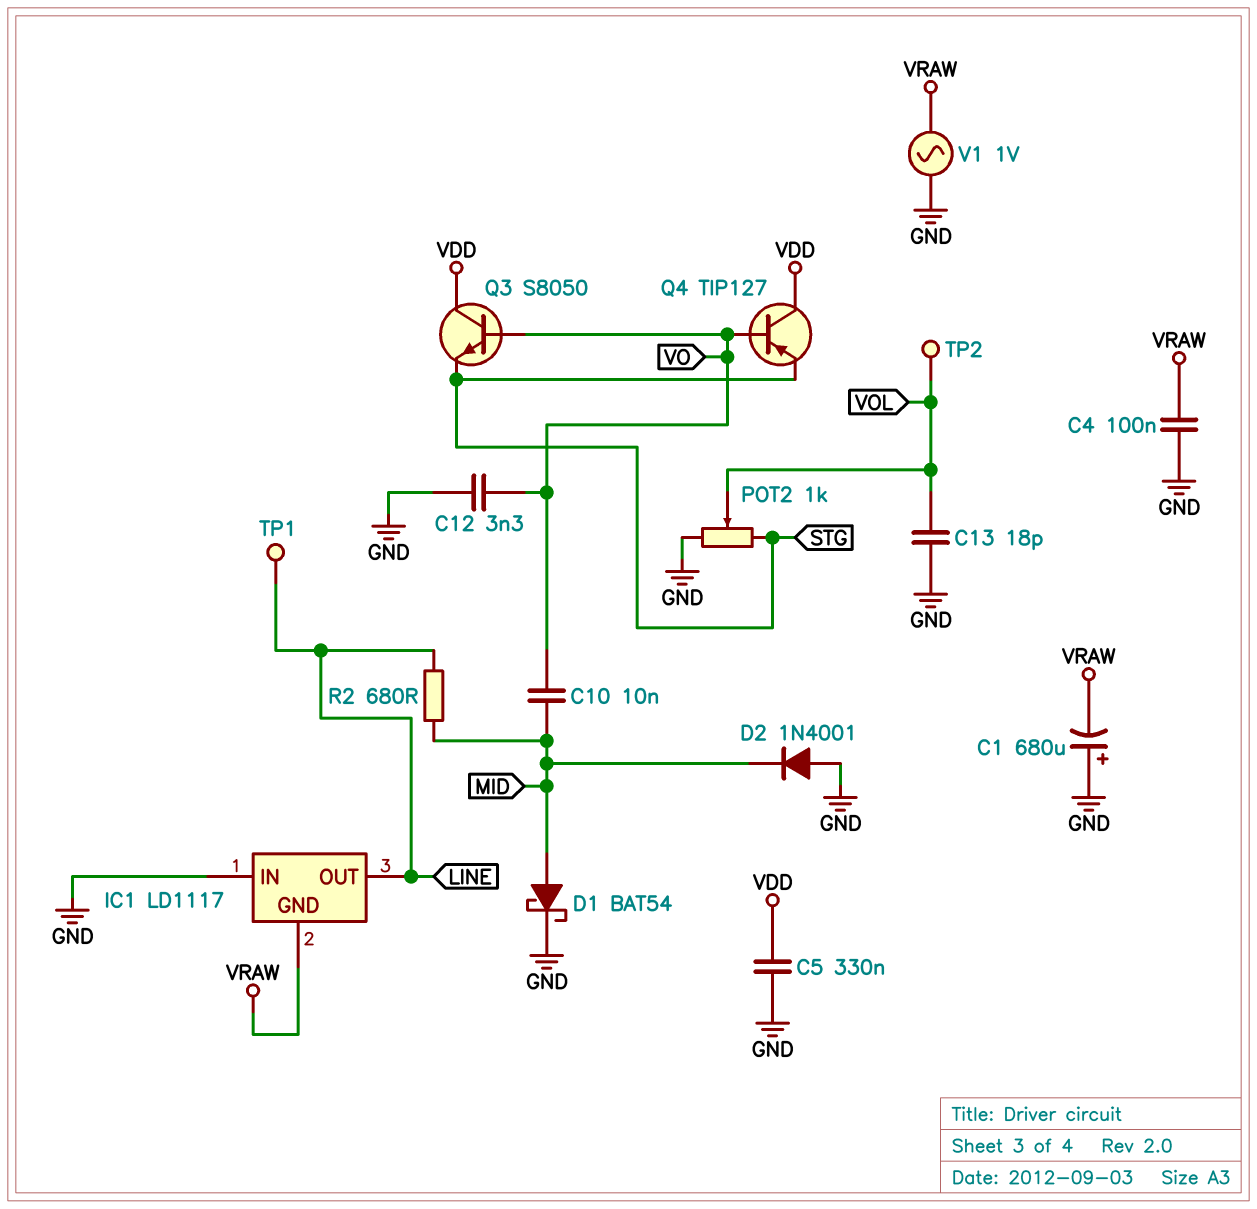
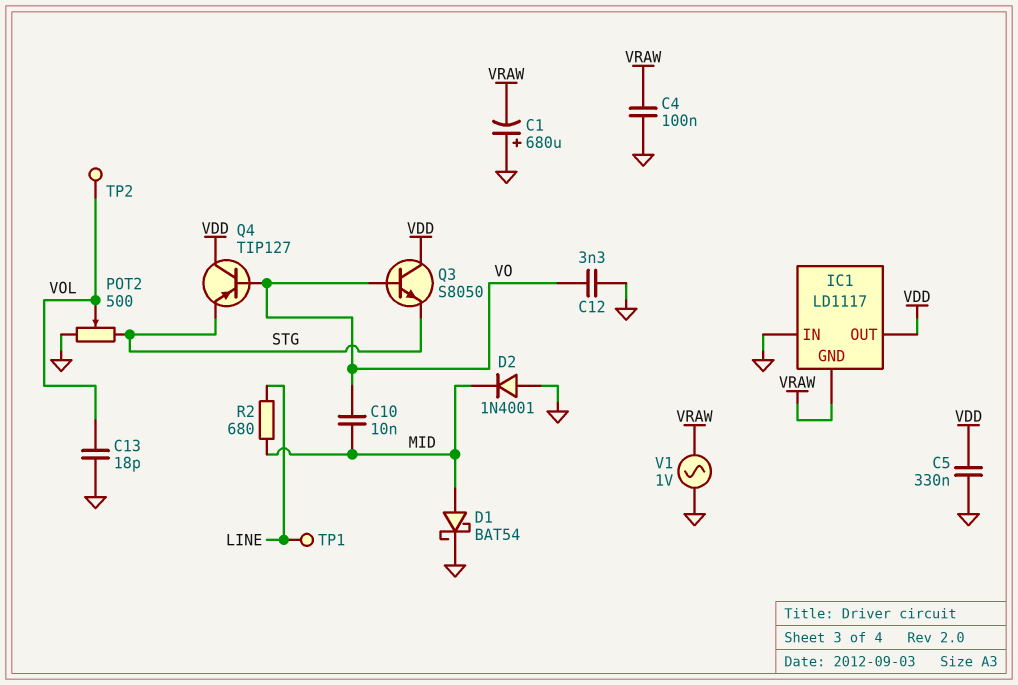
IC1 pin OUT: LINE -> VDD
POT2: 1k (GND, STG, wiper VOL) -> 500 (GND, STG, wiper VOL)

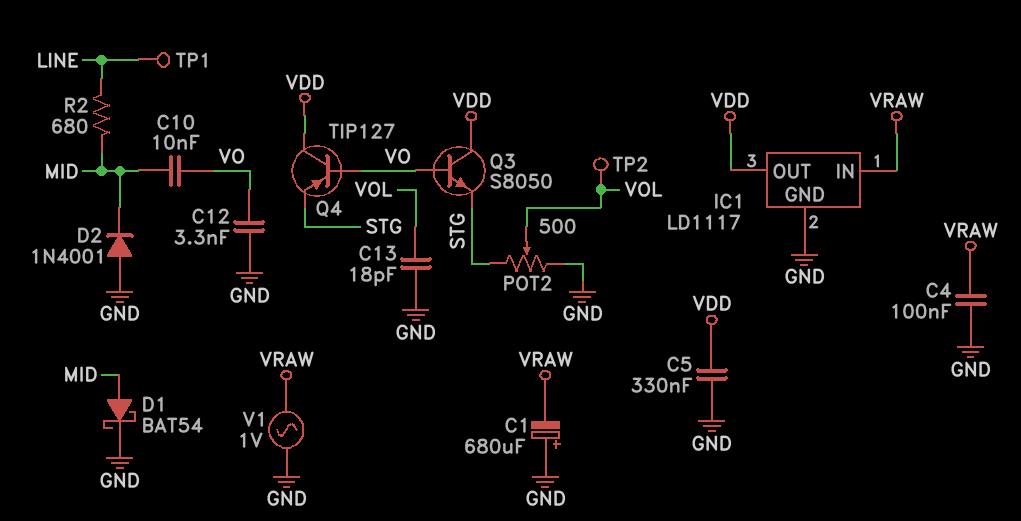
IC1 pin GND: VRAW -> GND
IC1 pin IN: GND -> VRAW

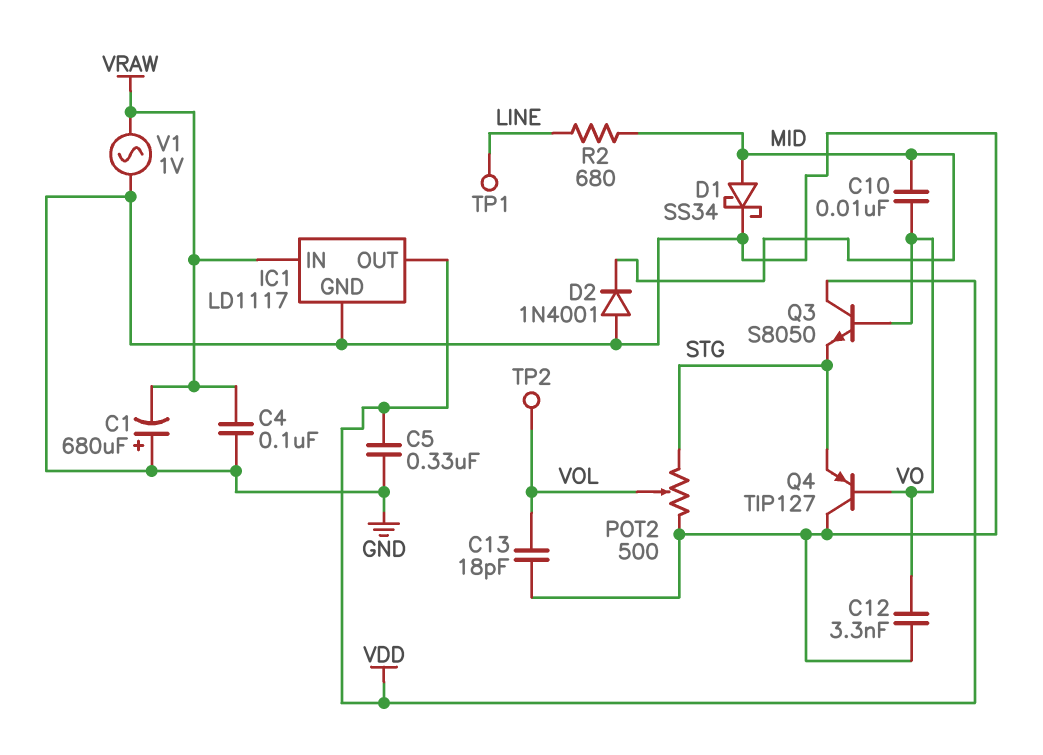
D1: schottky BAT54 (A MID, K GND) -> schottky SS34 (A MID, K GND)
Q4: PNP TIP127 (B VO, C VDD, E STG) -> PNP TIP127 (B VO, C GND, E STG)

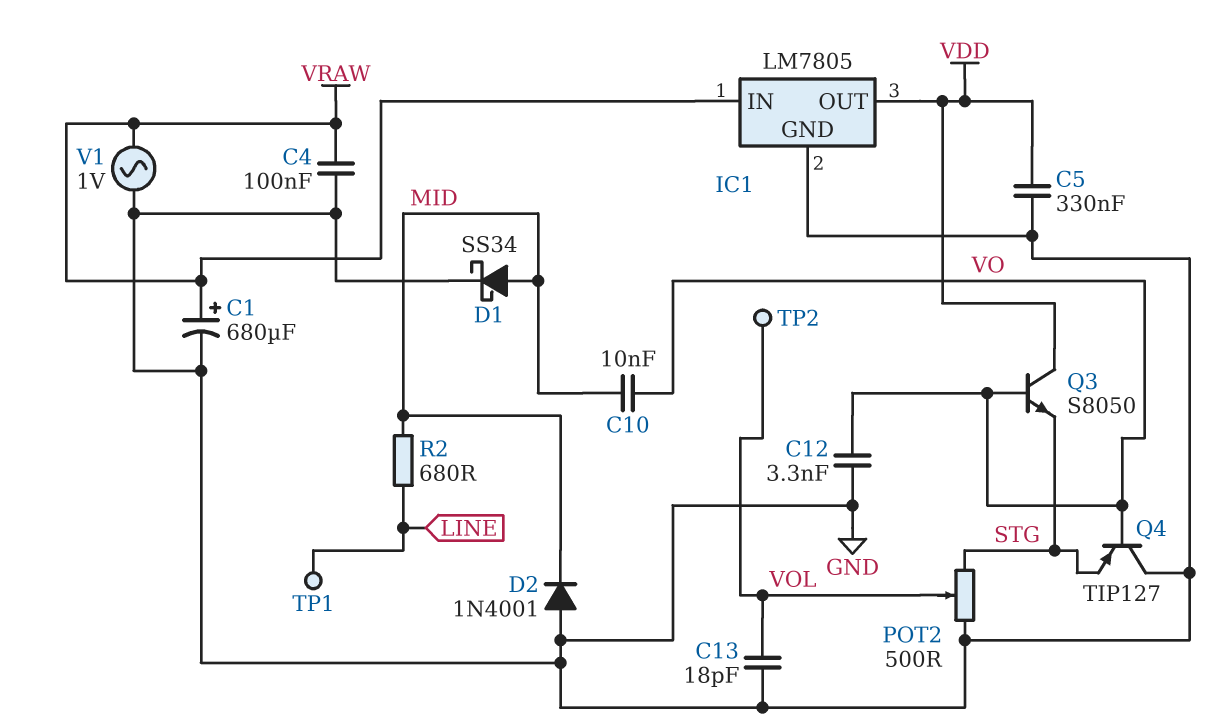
C1: 680uF (plus GND, minus VRAW) -> 680uF (plus VRAW, minus GND)
IC1: LD1117 -> LM7805

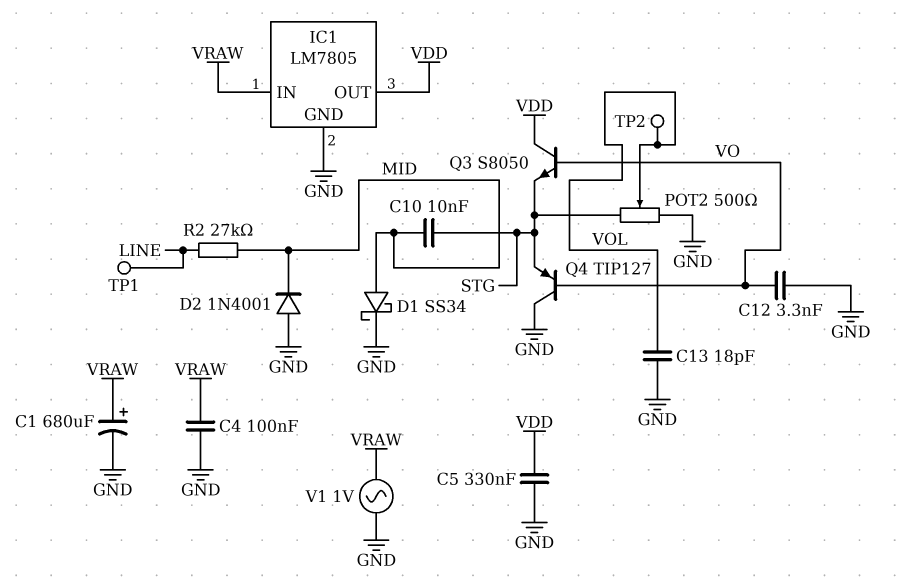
C10: 10nF (MID, VO) -> 10nF (MID, STG)
R2: 680 (LINE, MID) -> 27k (LINE, MID)

